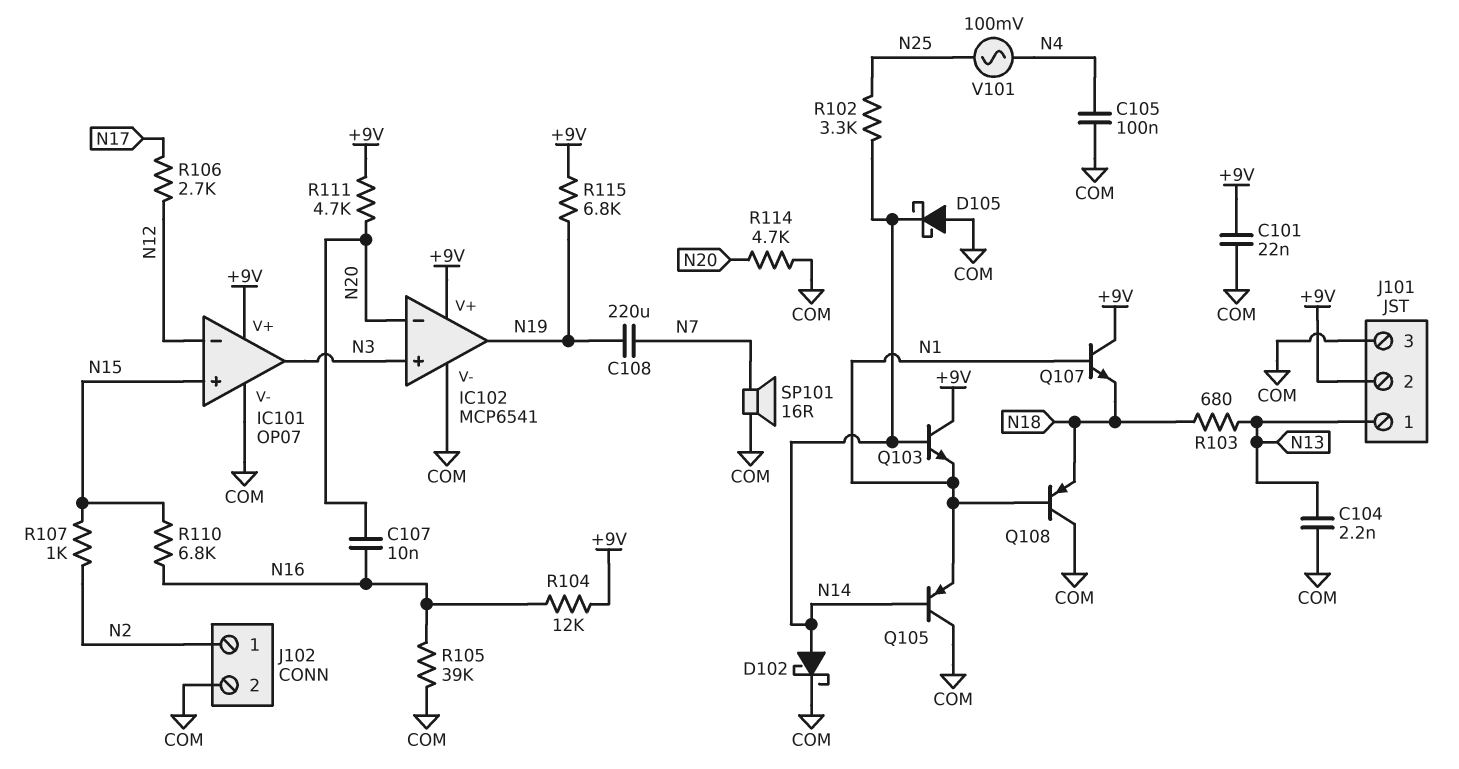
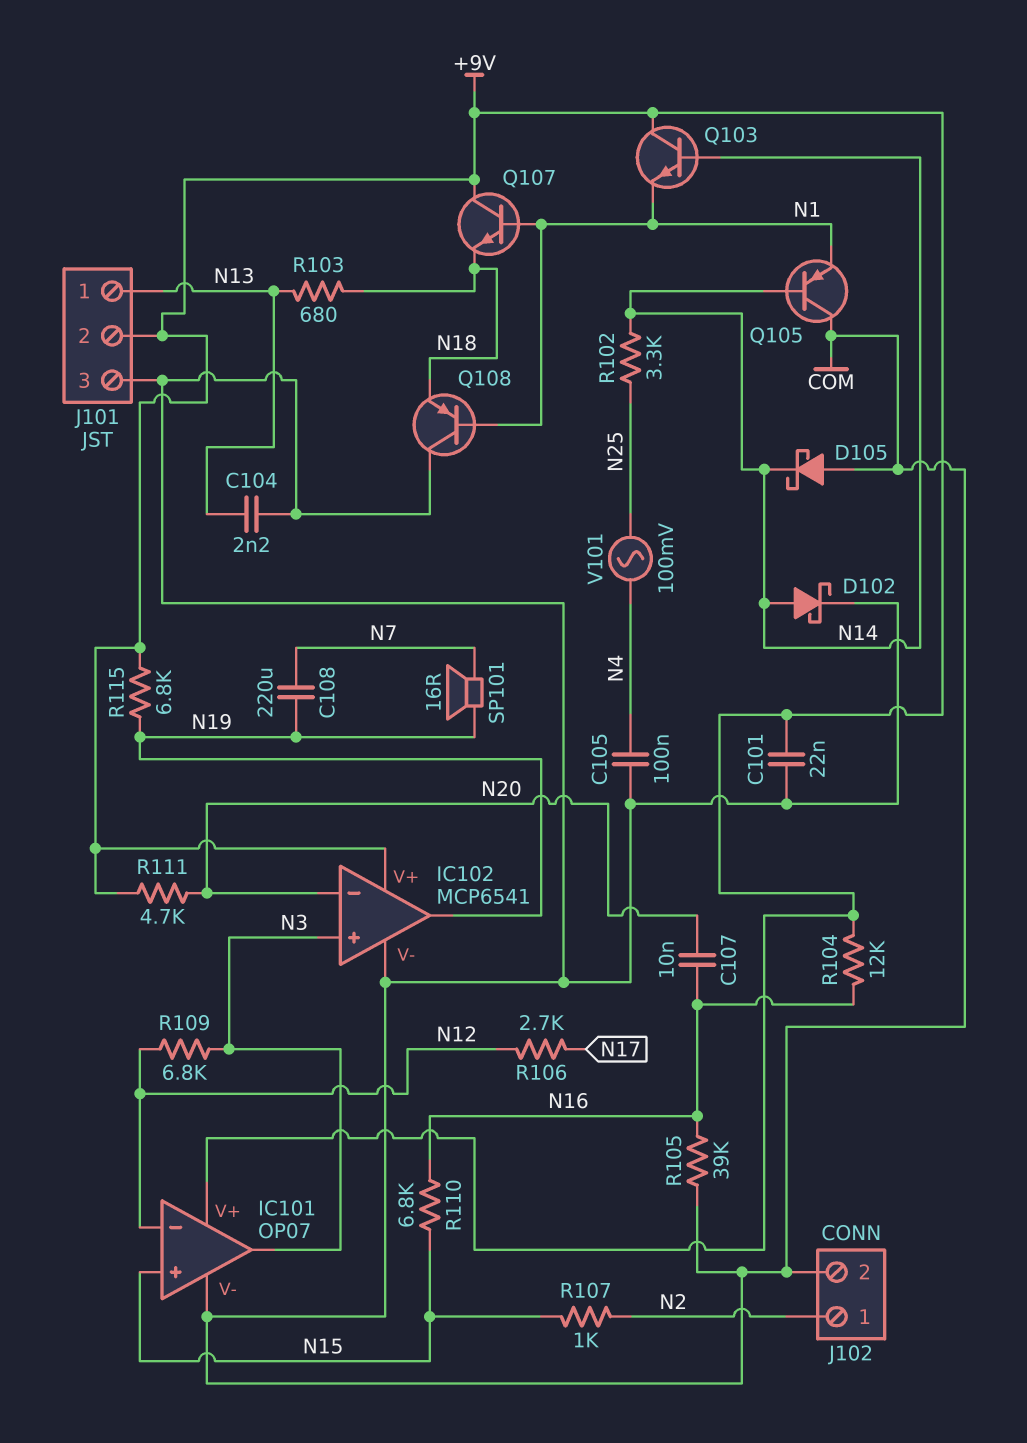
R109: none -> 6.8k (N3, N12)
R114: 4.7k (COM, N20) -> none
SP101: speaker 16R (COM, N7) -> speaker 16R (N7, N19)

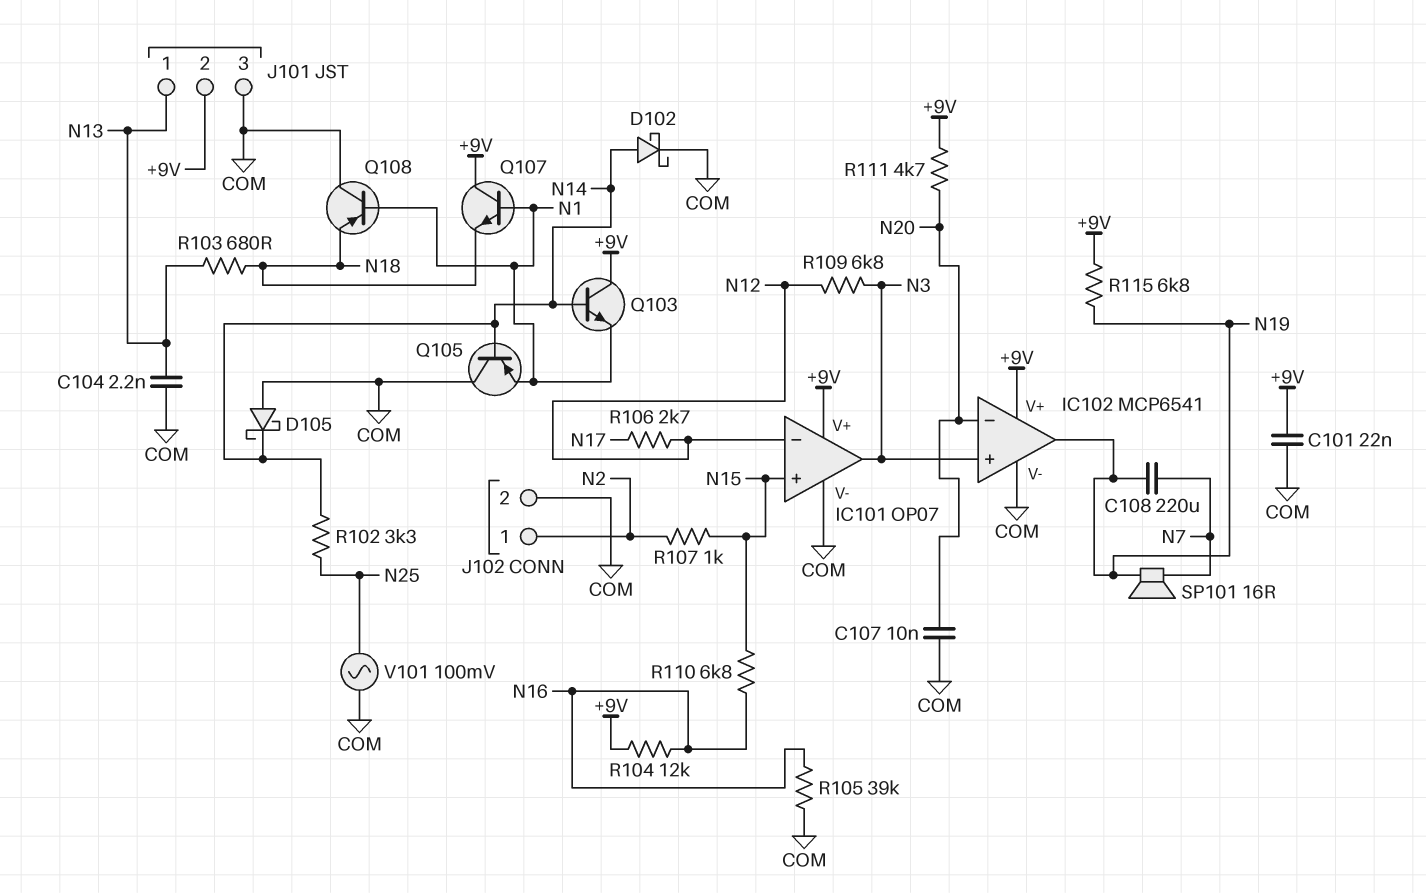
C105: 100nF (COM, N4) -> none
C107: 10nF (N16, N20) -> 10nF (COM, N20)
V101: AC 100mV (N4, N25) -> AC 100mV (COM, N25)

